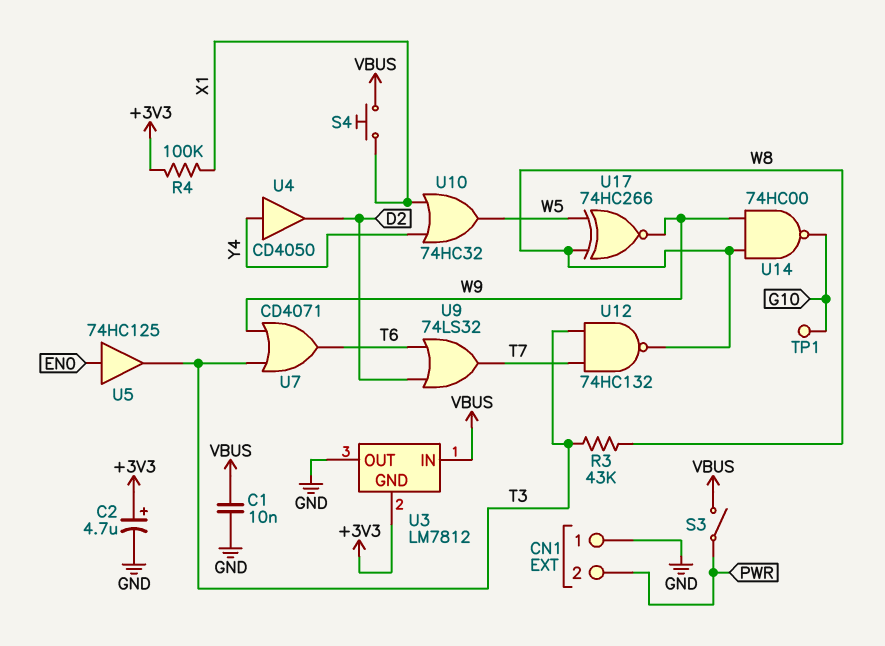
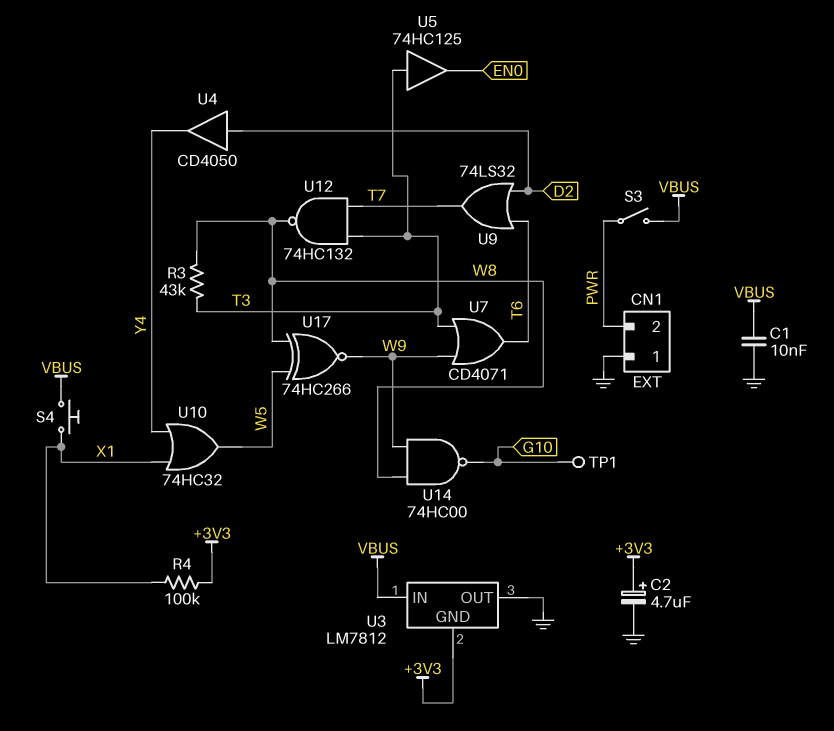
U4: buffer CD4050 (in Y4, out D2) -> buffer CD4050 (in D2, out Y4)
U5: buffer 74HC125 (in EN0, out T3) -> buffer 74HC125 (in T3, out EN0)

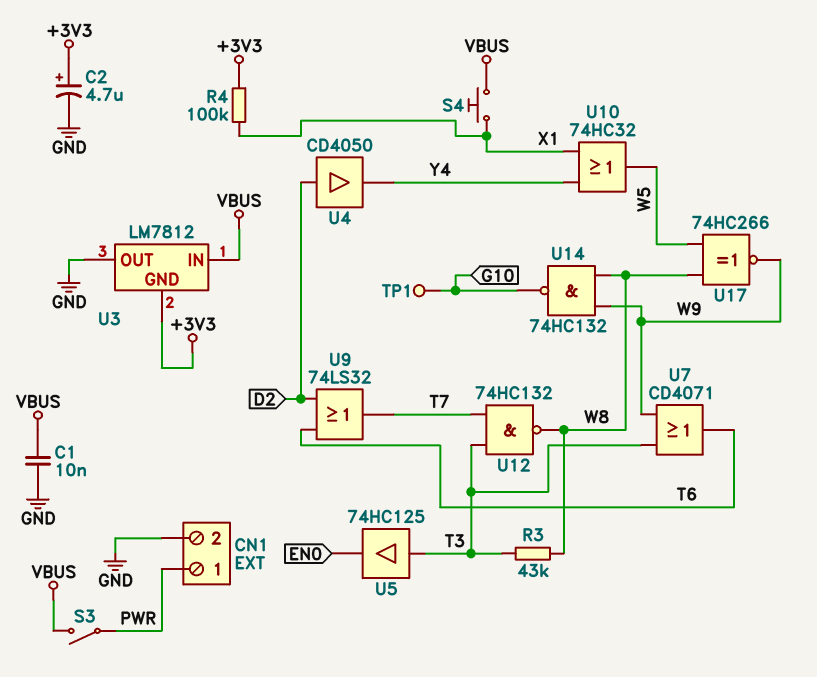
CN1 pin 1: GND -> PWR
CN1 pin 2: PWR -> GND
U14: NAND 74HC00 (in W8, in W9, out G10) -> NAND 74HC132 (in W8, in W9, out G10)

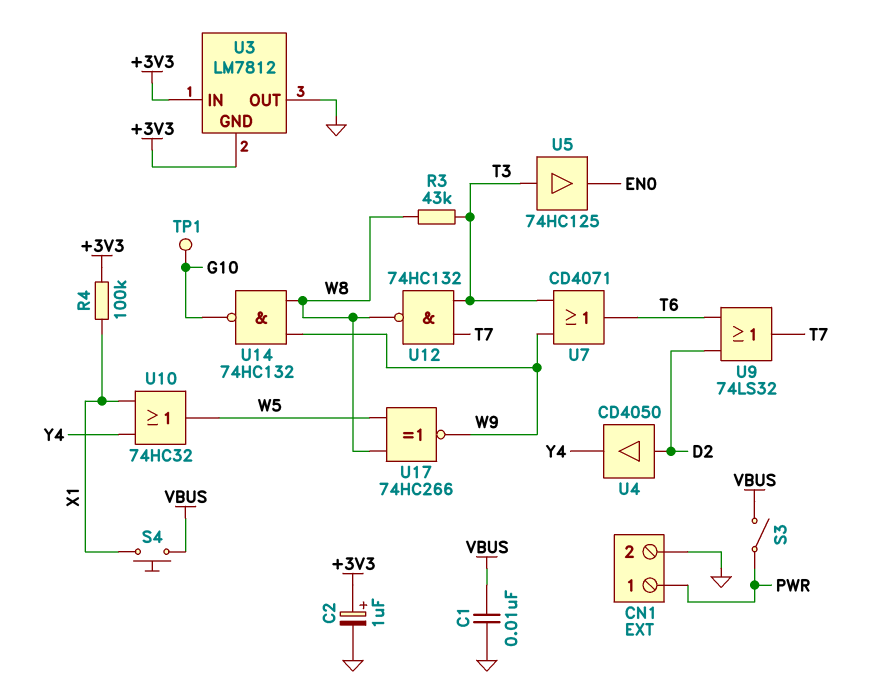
C2: 4.7uF (plus +3V3, minus GND) -> 1uF (plus +3V3, minus GND)
U3 pin IN: VBUS -> +3V3

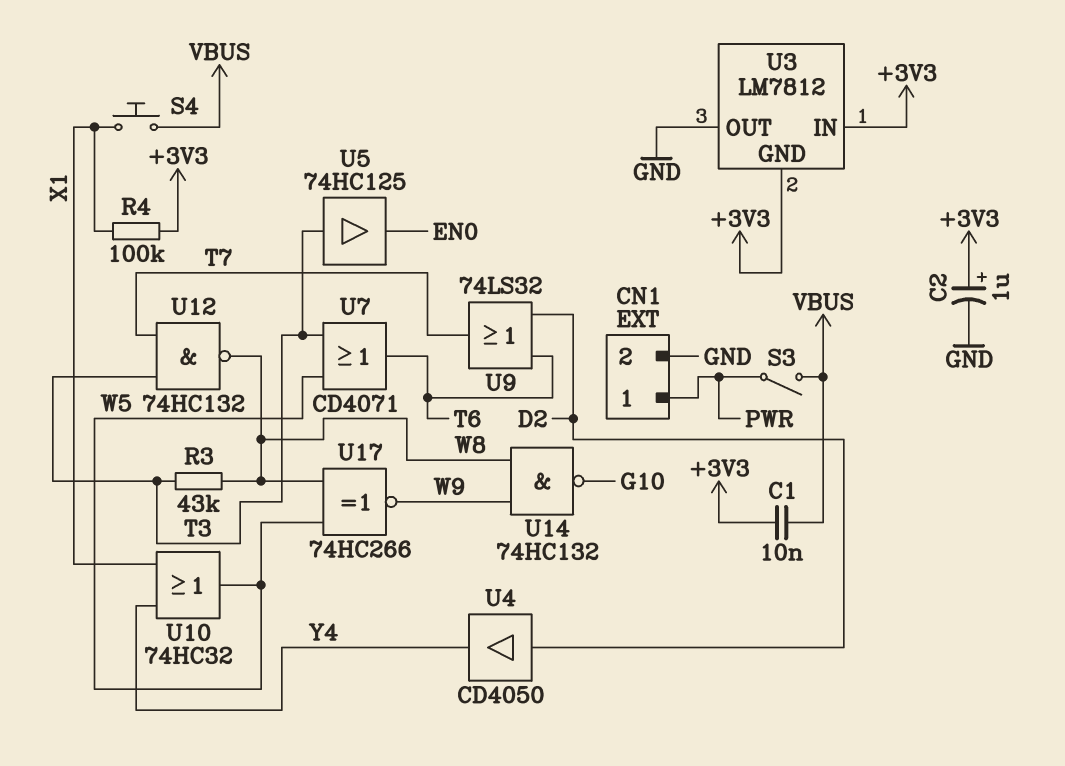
C1: 10nF (GND, VBUS) -> 10nF (+3V3, VBUS)
TP1: test point (G10) -> none
U7: OR CD4071 (in T3, in W9, out T6) -> OR CD4071 (in T3, in W5, out T6)

